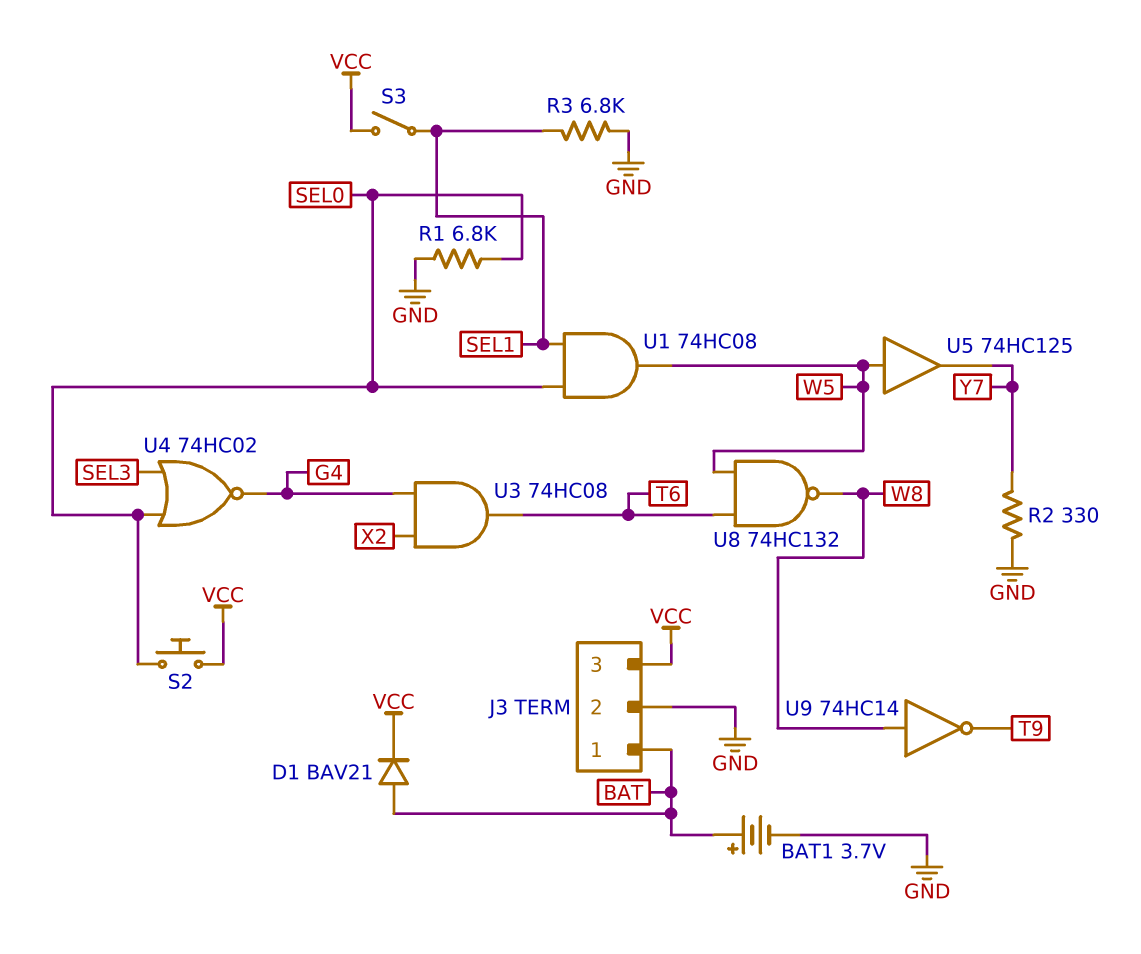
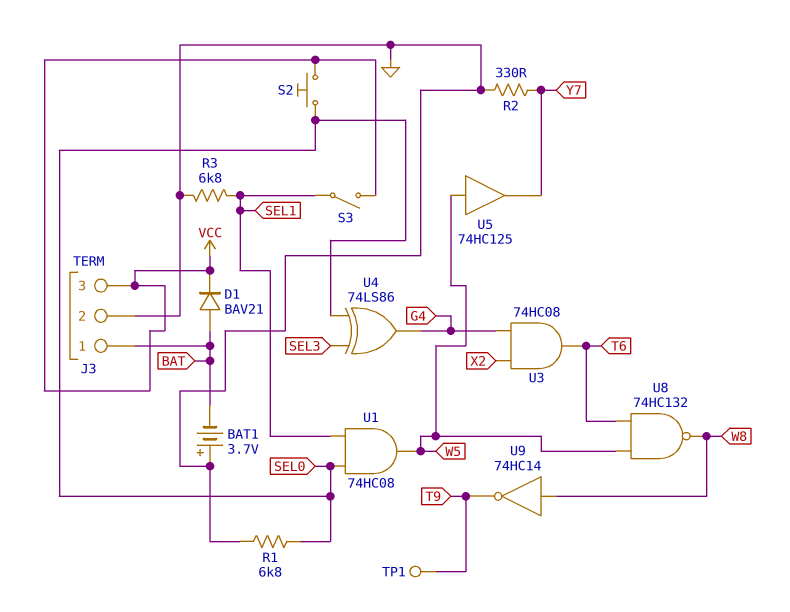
BAT1: 3.7V (plus BAT, minus GND) -> 3.7V (plus GND, minus BAT)
TP1: none -> test point (T9)
U4: NOR 74HC02 (in SEL0, in SEL3, out G4) -> XOR 74LS86 (in SEL0, in SEL3, out G4)

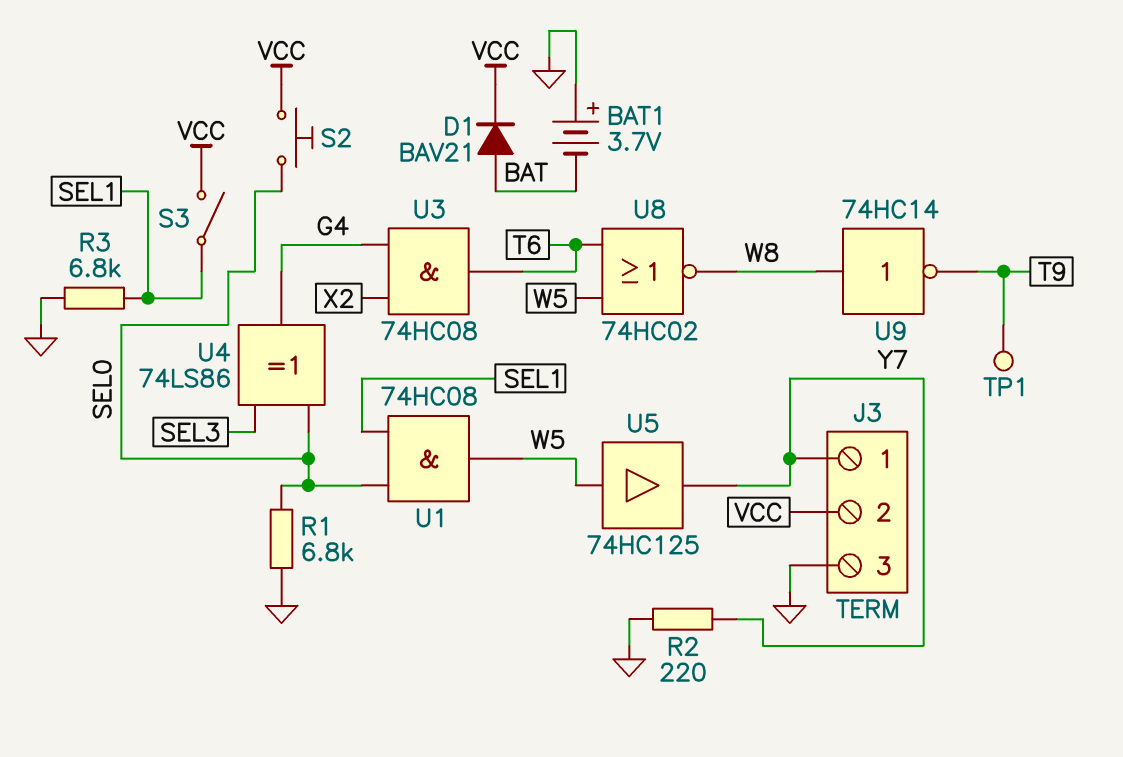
J3 pin 1: BAT -> Y7
J3 pin 2: GND -> VCC
J3 pin 3: VCC -> GND
R2: 330 (GND, Y7) -> 220 (GND, Y7)
U8: NAND 74HC132 (in T6, in W5, out W8) -> NOR 74HC02 (in T6, in W5, out W8)

